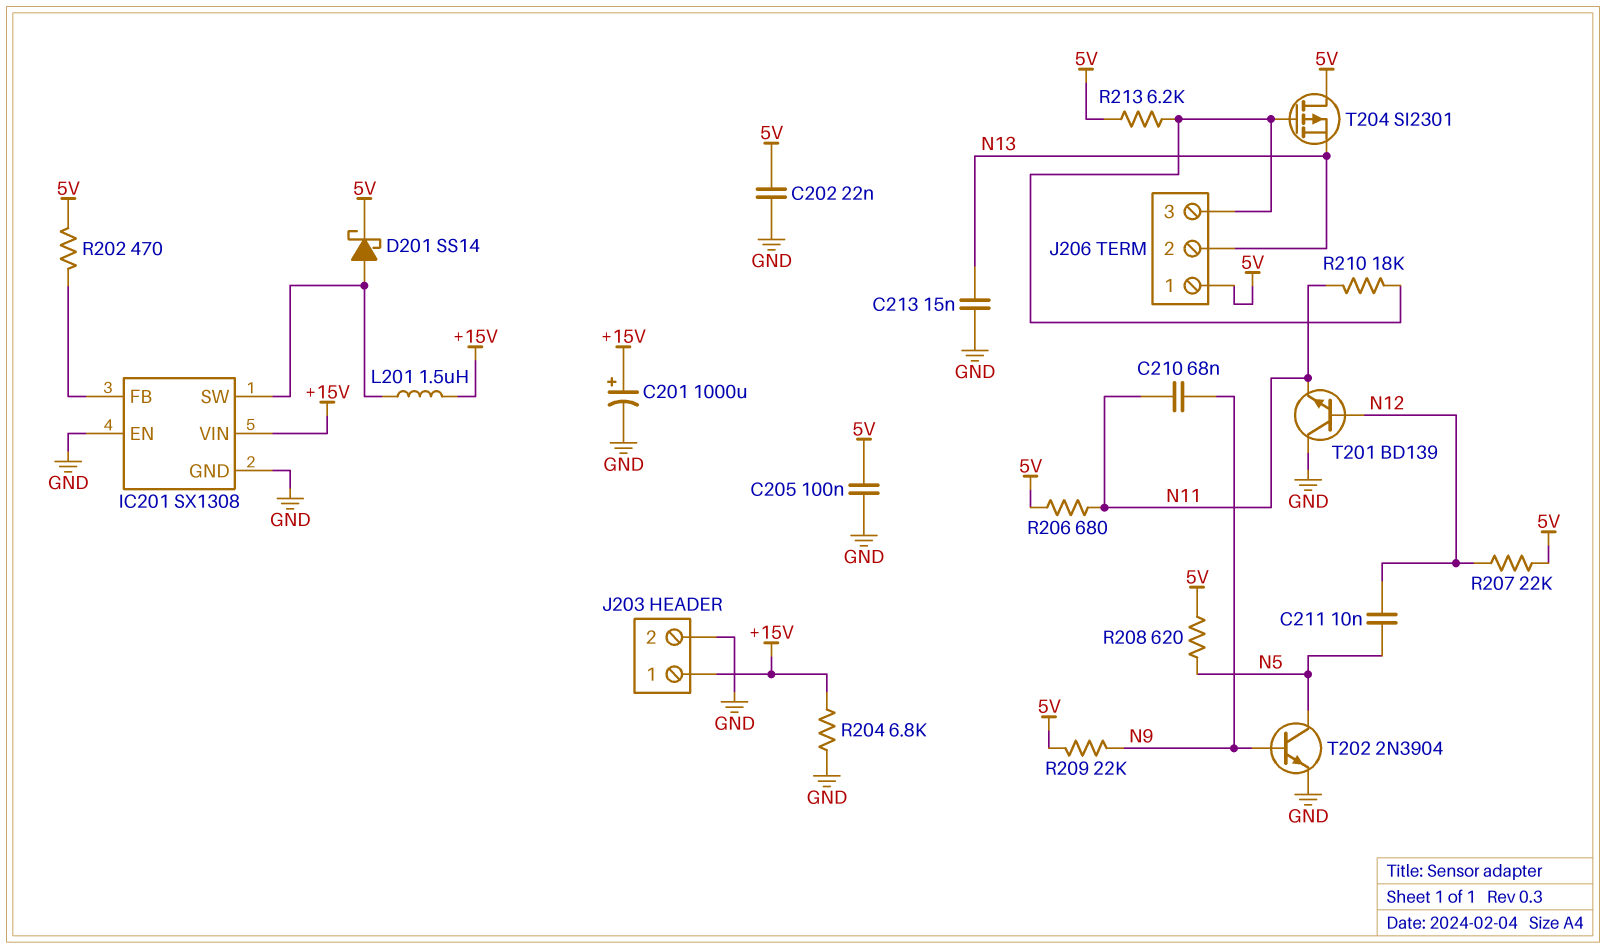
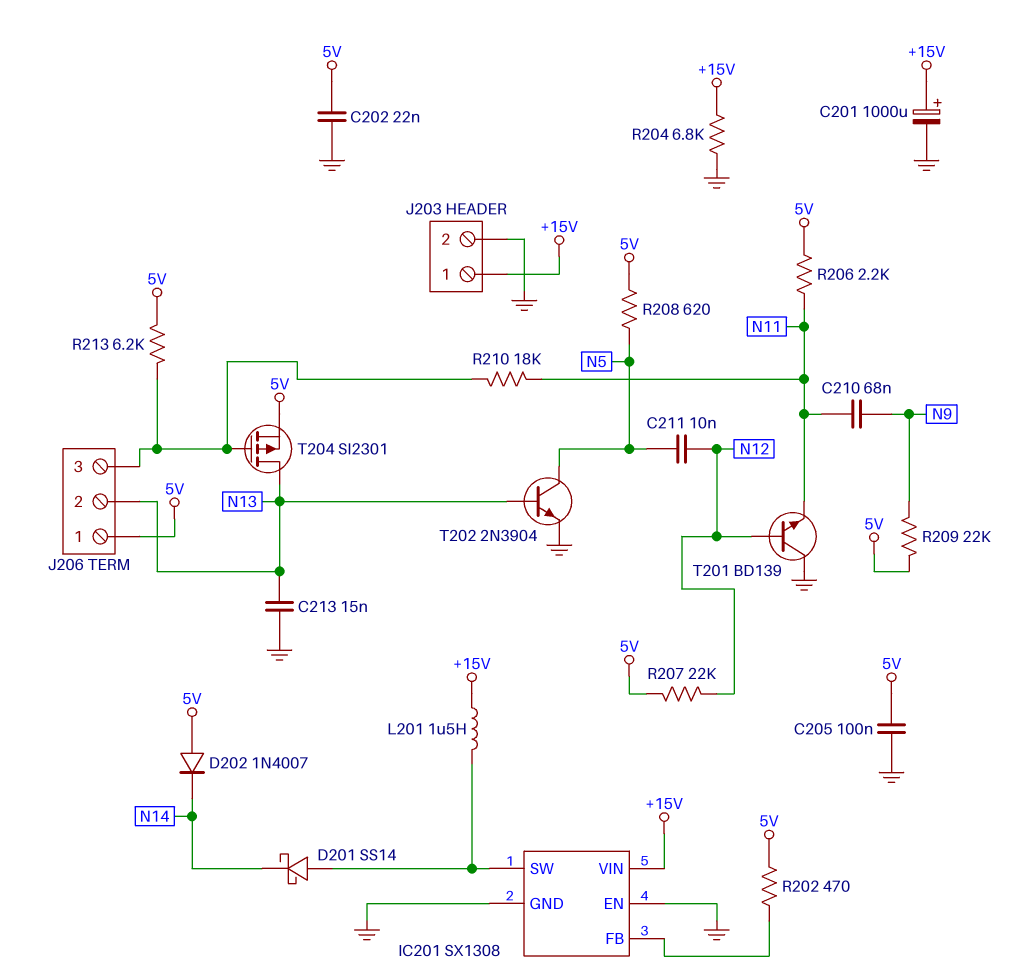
D201: schottky SS14 (A IC201/SW, K 5V) -> schottky SS14 (A IC201/SW, K N14)
D202: none -> diode 1N4007 (A 5V, K N14)
R206: 680 (5V, N11) -> 2.2k (5V, N11)
T202: NPN 2N3904 (B N9, C N5, E GND) -> NPN 2N3904 (B N13, C N5, E GND)
T204: PMOS SI2301 (G J206/3, D 5V, S N13) -> PMOS SI2301 (G J206/3, D N13, S 5V)

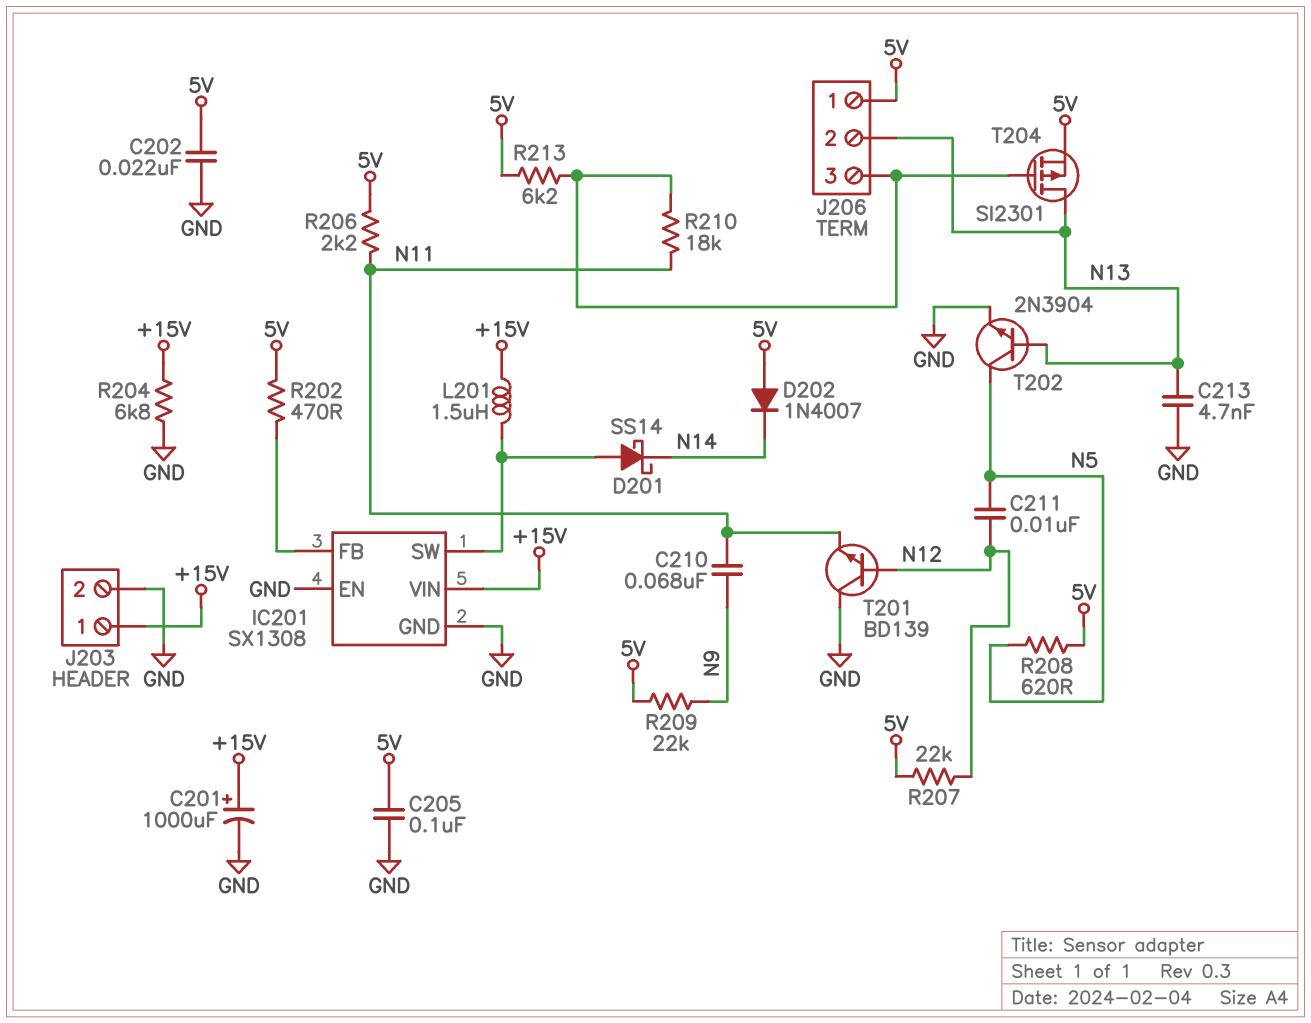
C213: 15nF (GND, N13) -> 4.7nF (GND, N13)

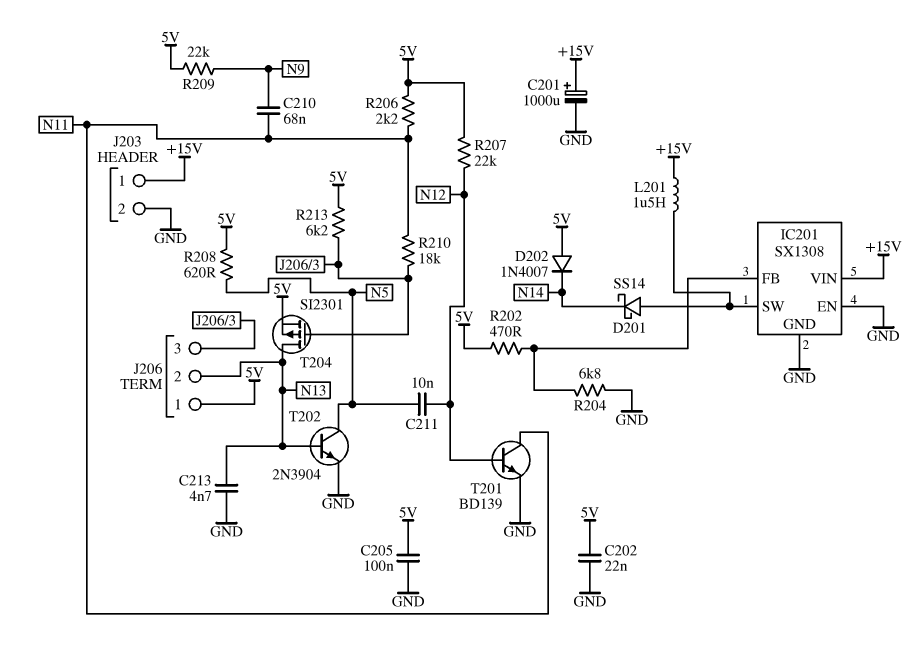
R204: 6.8k (+15V, GND) -> 6.8k (GND, IC201/FB)
T201: NPN BD139 (B N12, C GND, E N11) -> NPN BD139 (B N12, C N11, E GND)

